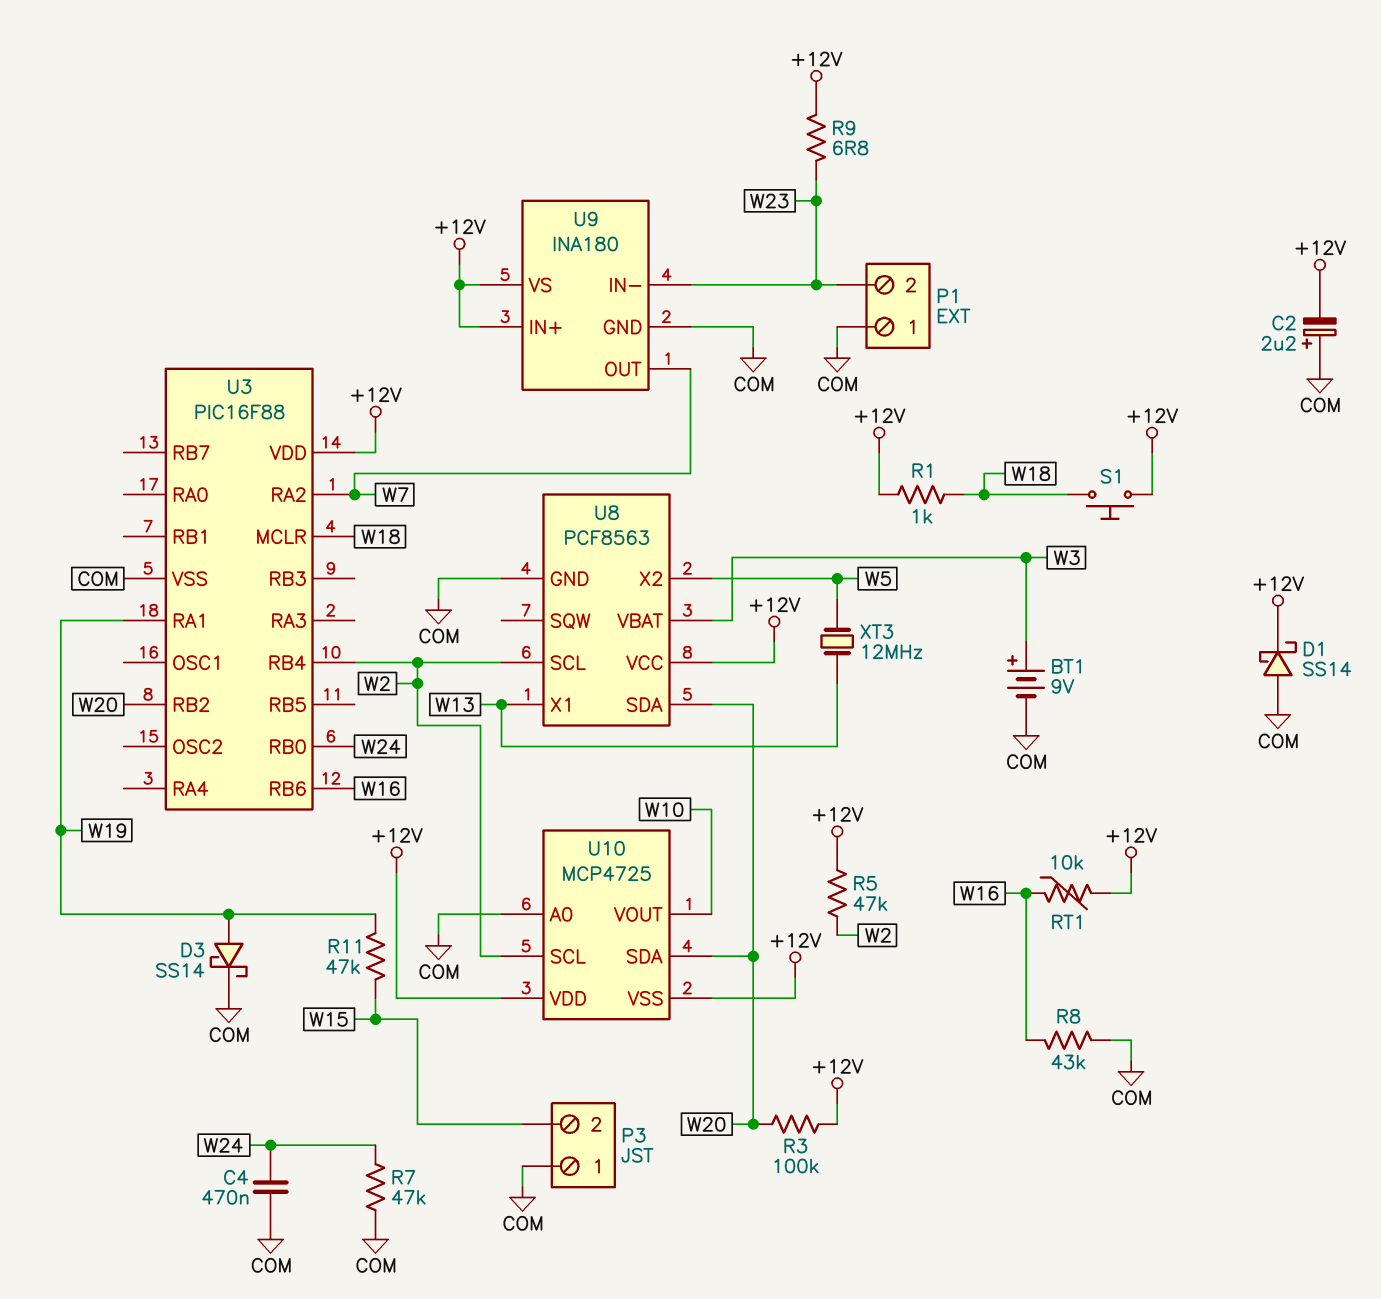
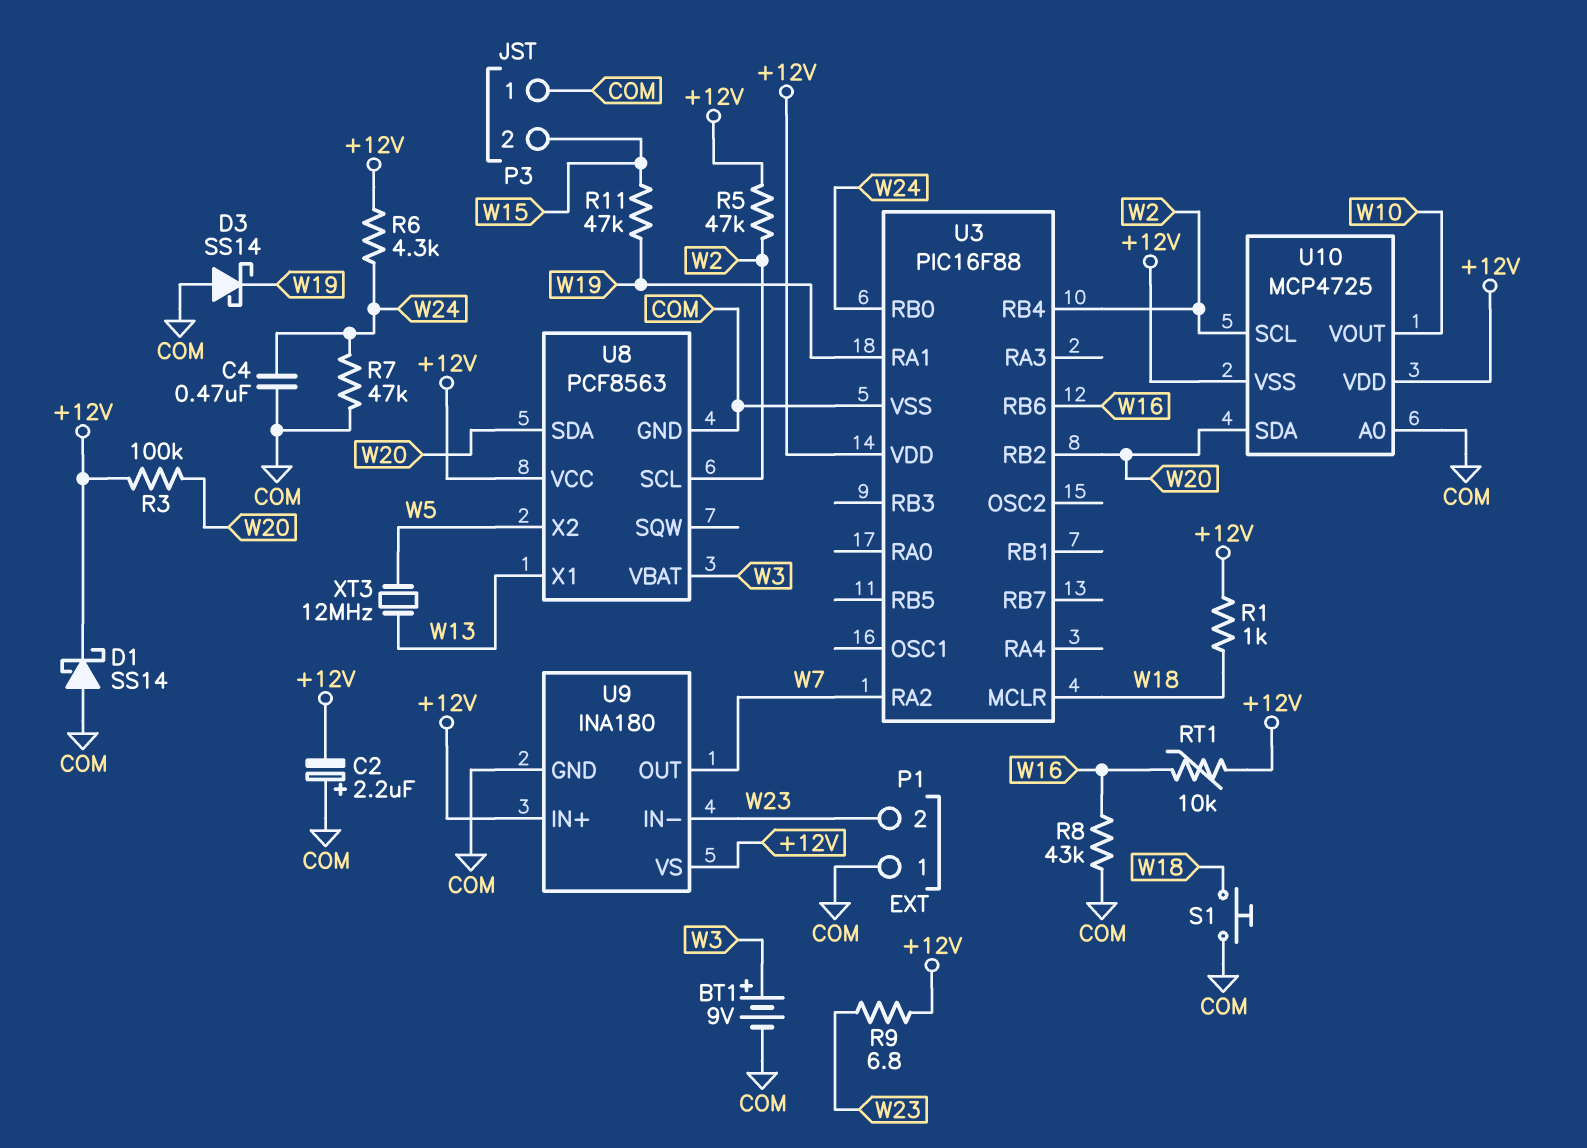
D3: schottky SS14 (A W19, K COM) -> schottky SS14 (A COM, K W19)
R6: none -> 4.3k (+12V, W24)
S1: button (+12V, W18) -> button (COM, W18)

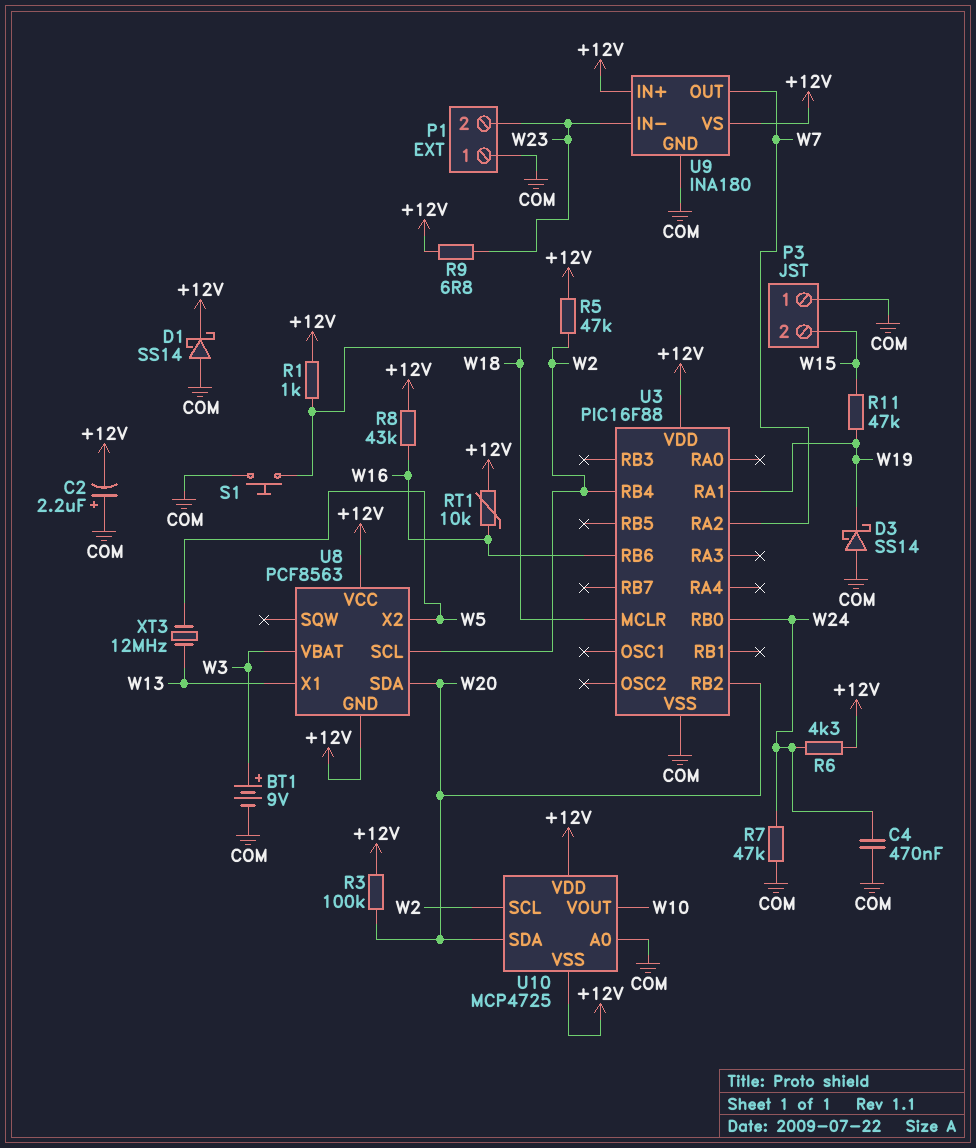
R8: 43k (COM, W16) -> 43k (+12V, W16)
U8 pin GND: COM -> +12V

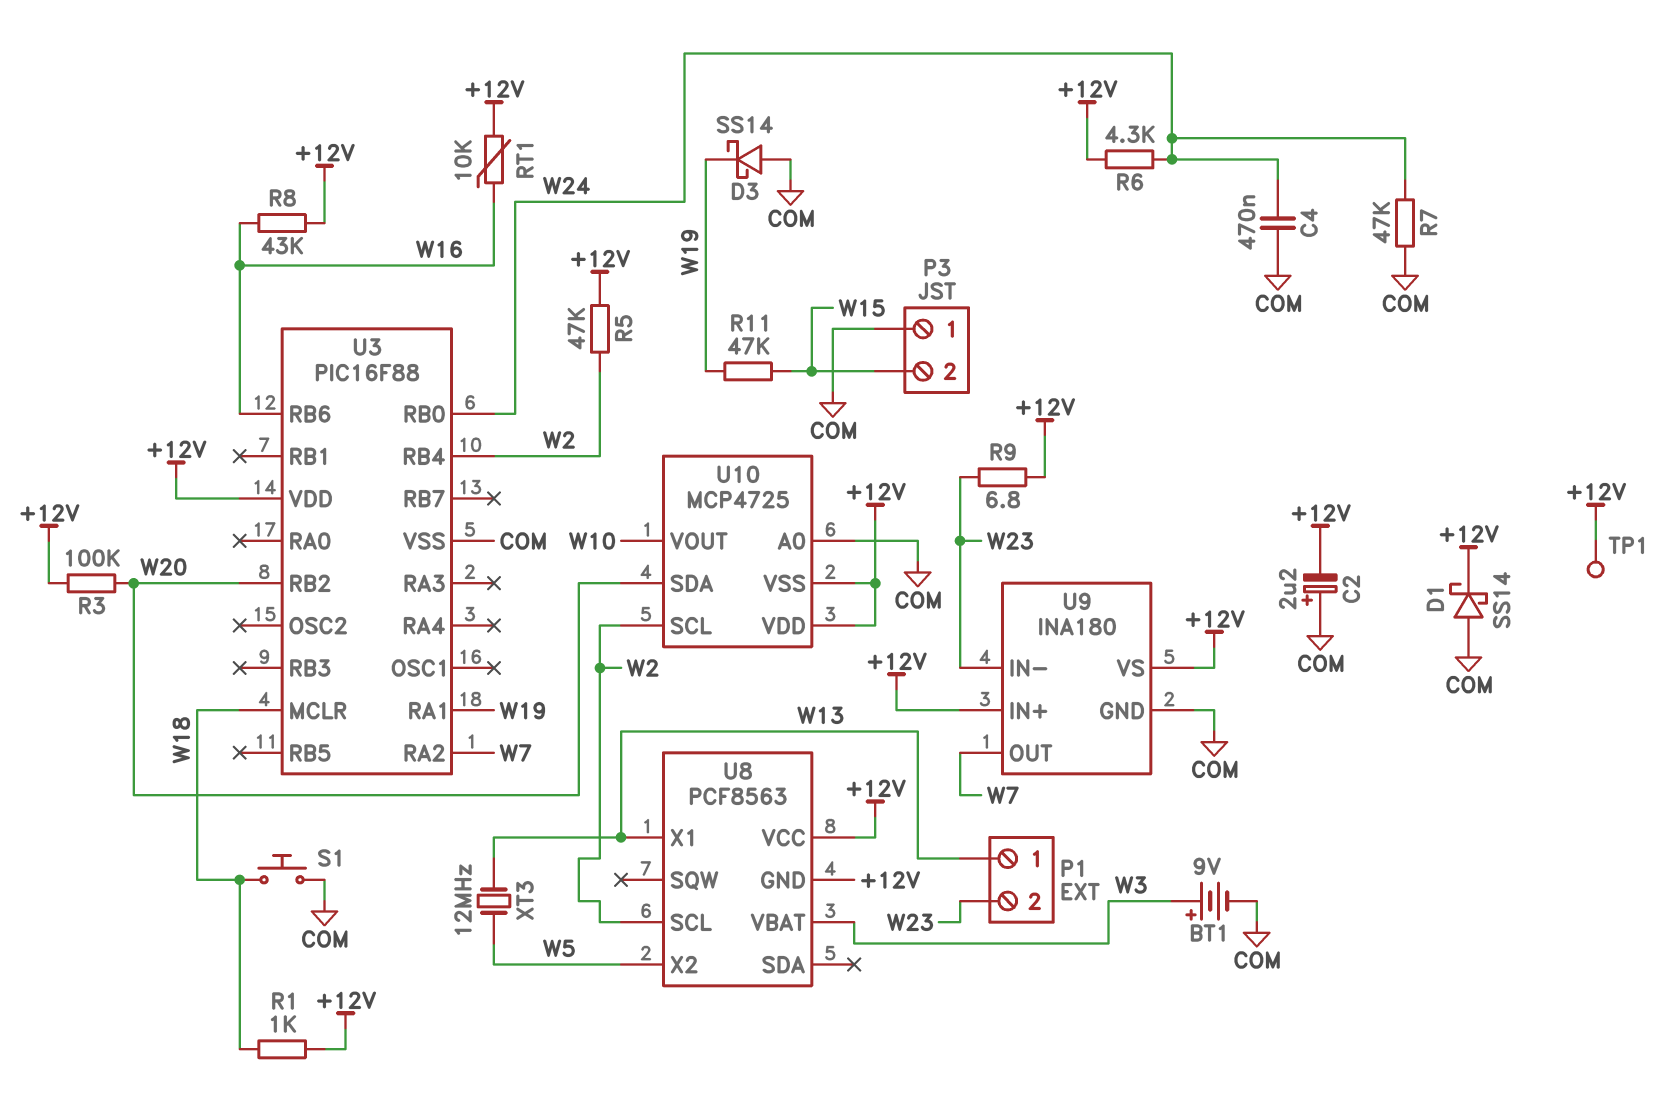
P1 pin 1: COM -> W13
TP1: none -> test point (+12V)
U8 pin SDA: W20 -> none

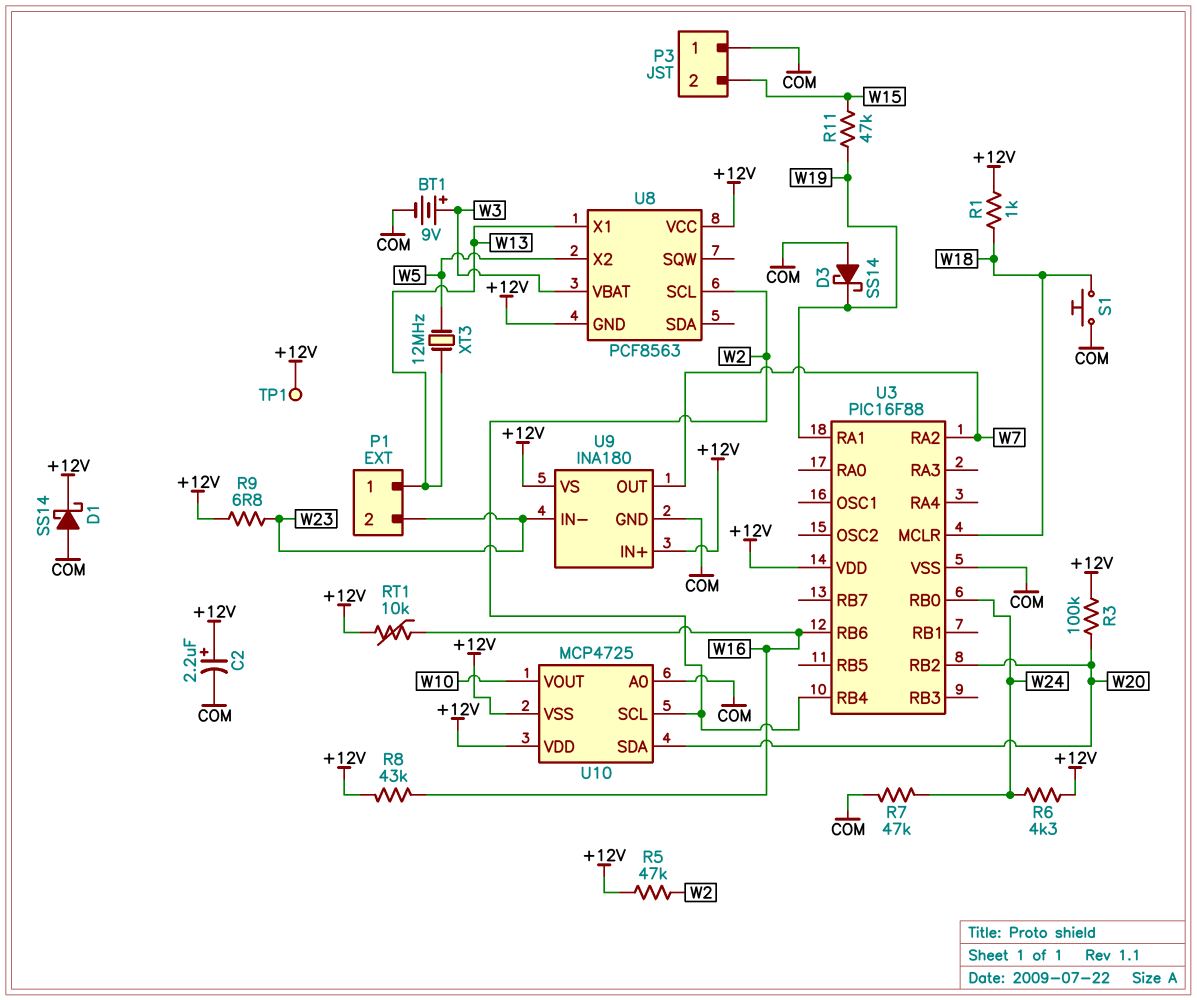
C2: 2.2uF (plus COM, minus +12V) -> 2.2uF (plus +12V, minus COM)
C4: 470nF (COM, W24) -> none

